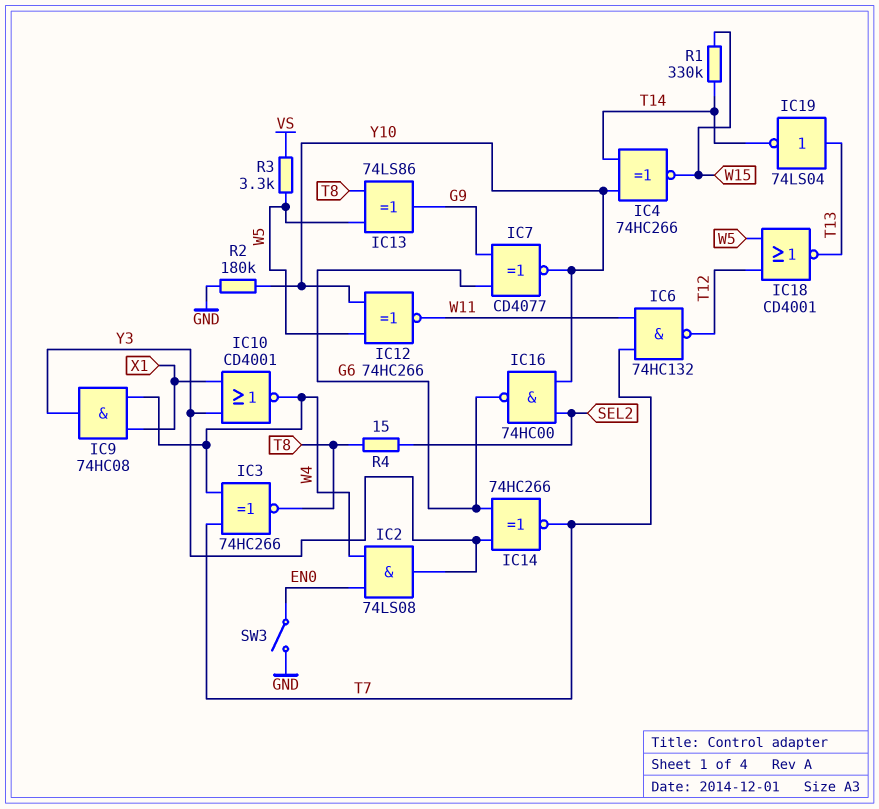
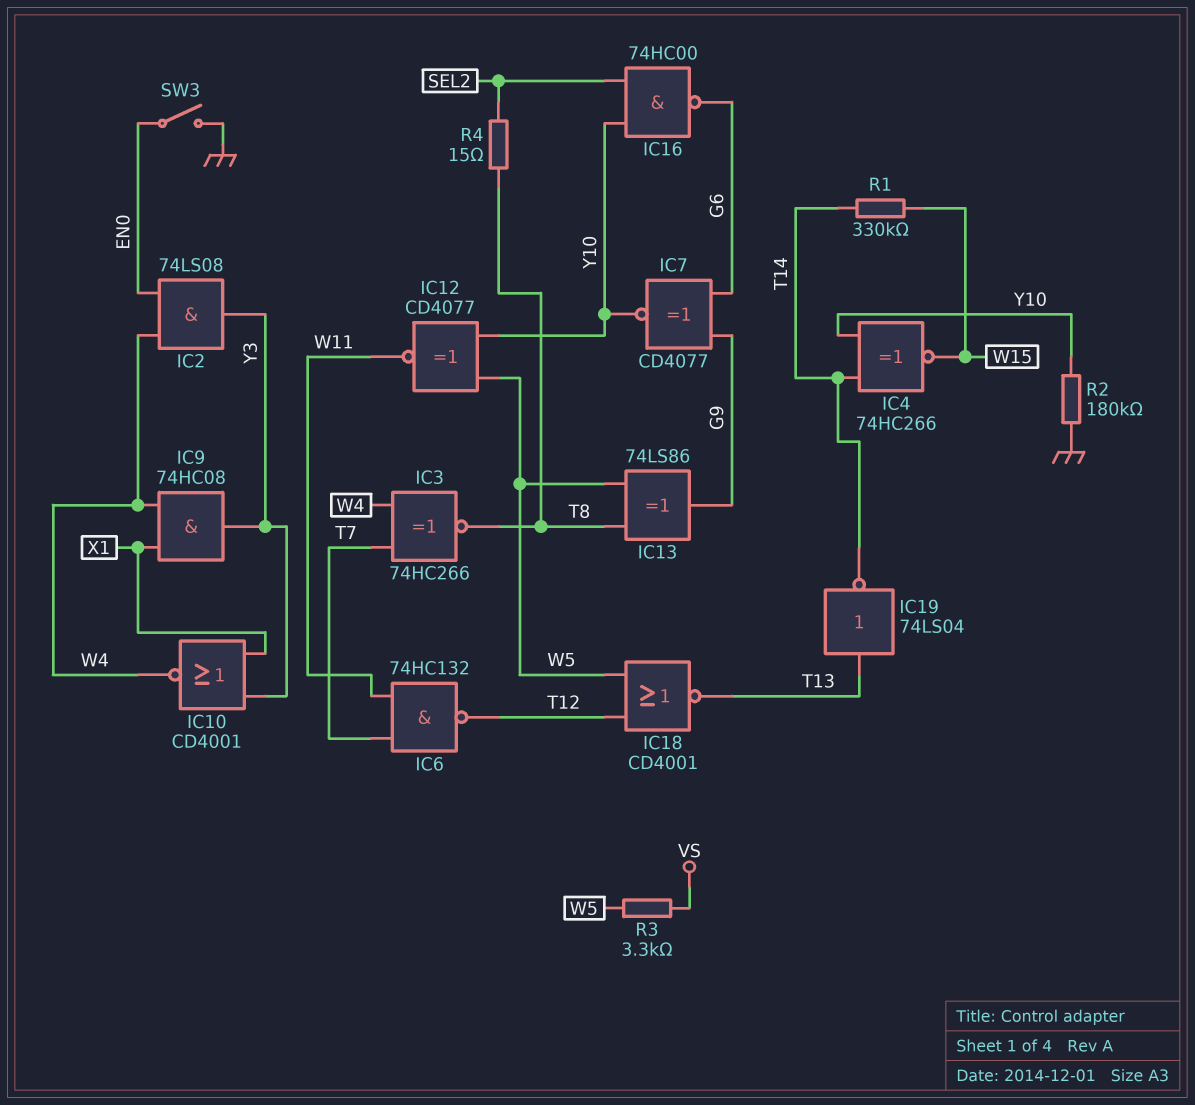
IC12: XNOR 74HC266 (in W5, in Y10, out W11) -> XNOR CD4077 (in W5, in Y10, out W11)
IC14: XNOR 74HC266 (in G6, in Y3, out T7) -> none

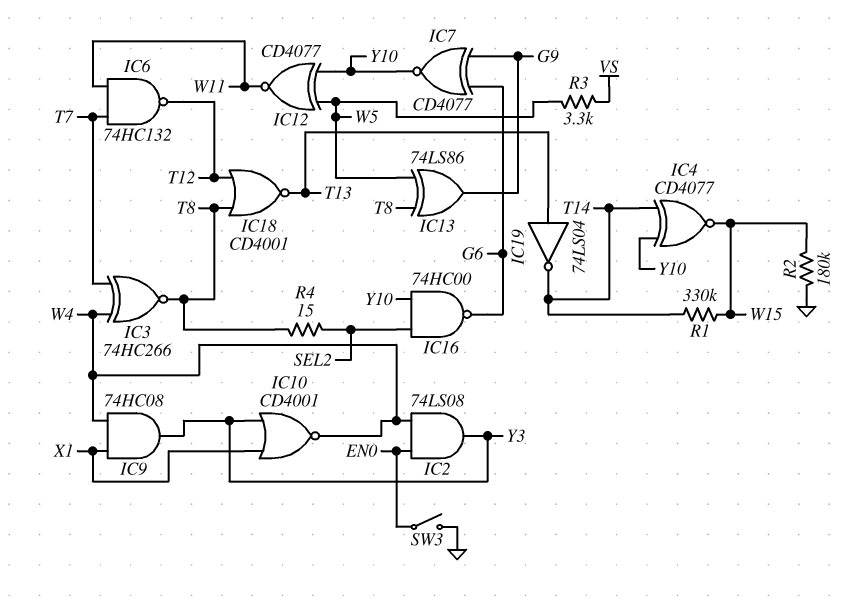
IC4: XNOR 74HC266 (in T14, in Y10, out W15) -> XNOR CD4077 (in T14, in Y10, out W15)
IC18: NOR CD4001 (in T12, in W5, out T13) -> NOR CD4001 (in T8, in T12, out T13)
R2: 180k (GND, Y10) -> 180k (GND, W15)

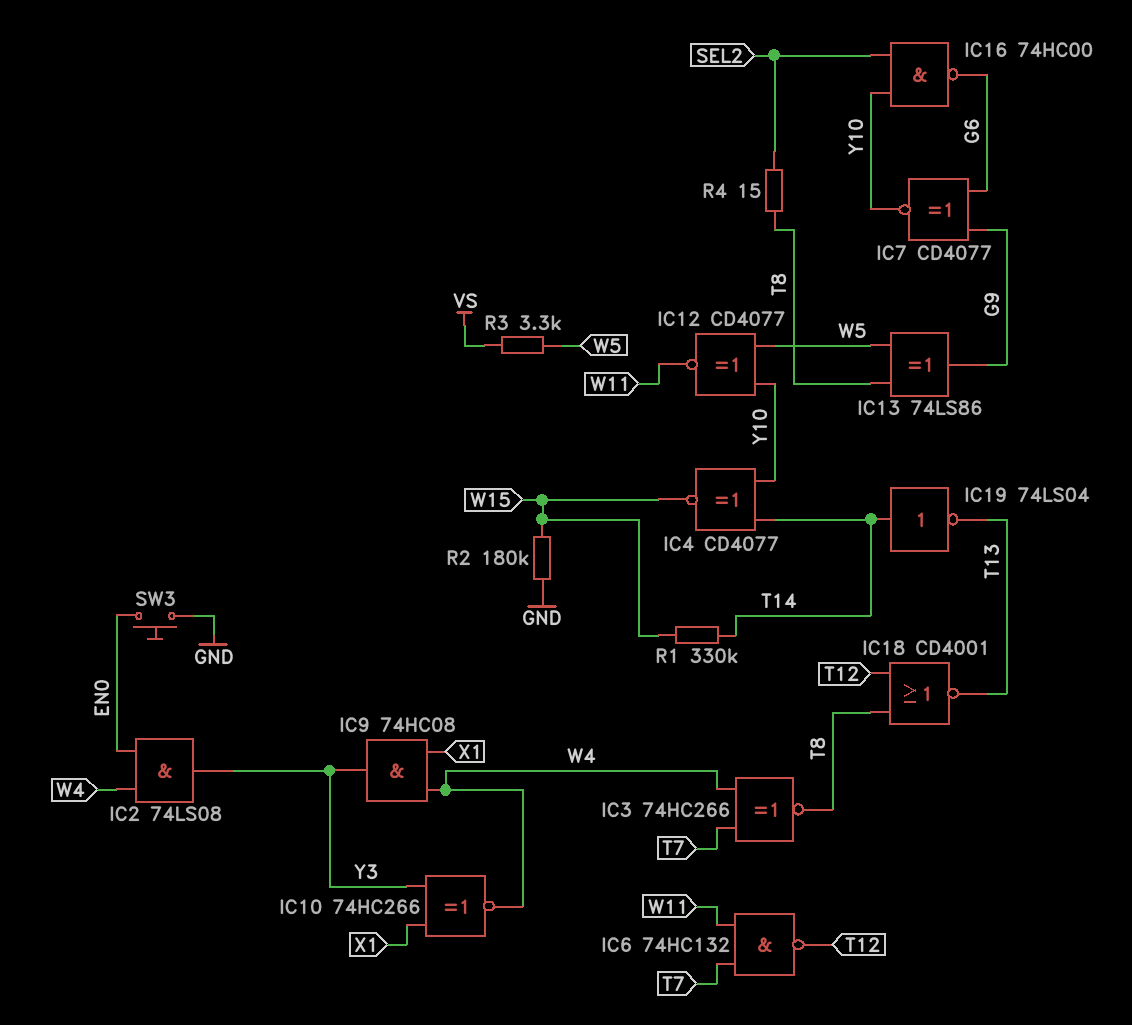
IC10: NOR CD4001 (in X1, in Y3, out W4) -> XNOR 74HC266 (in X1, in Y3, out W4)
IC19: NOT 74LS04 (in T13, out T14) -> NOT 74LS04 (in T14, out T13)
SW3: switch (EN0, GND) -> button (EN0, GND)

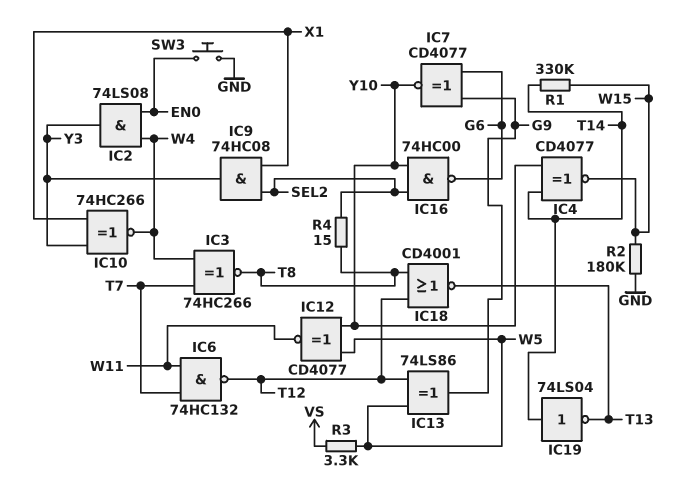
IC9: AND 74HC08 (in W4, in X1, out Y3) -> AND 74HC08 (in SEL2, in X1, out Y3)
IC13: XOR 74LS86 (in T8, in W5, out G9) -> XOR 74LS86 (in T12, in W5, out G9)

